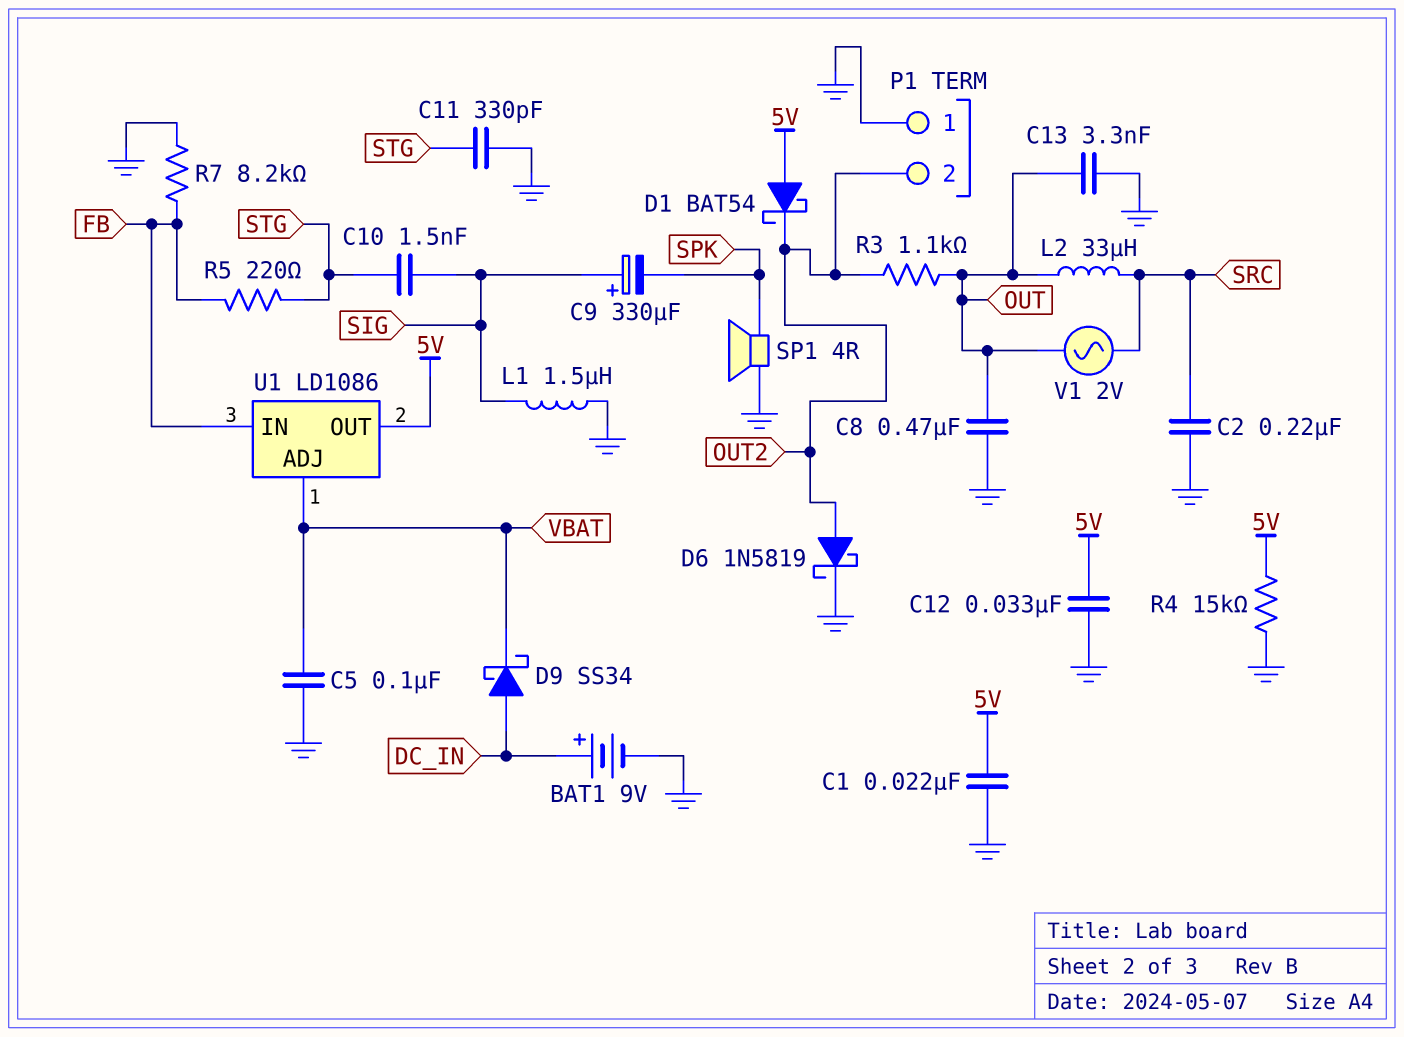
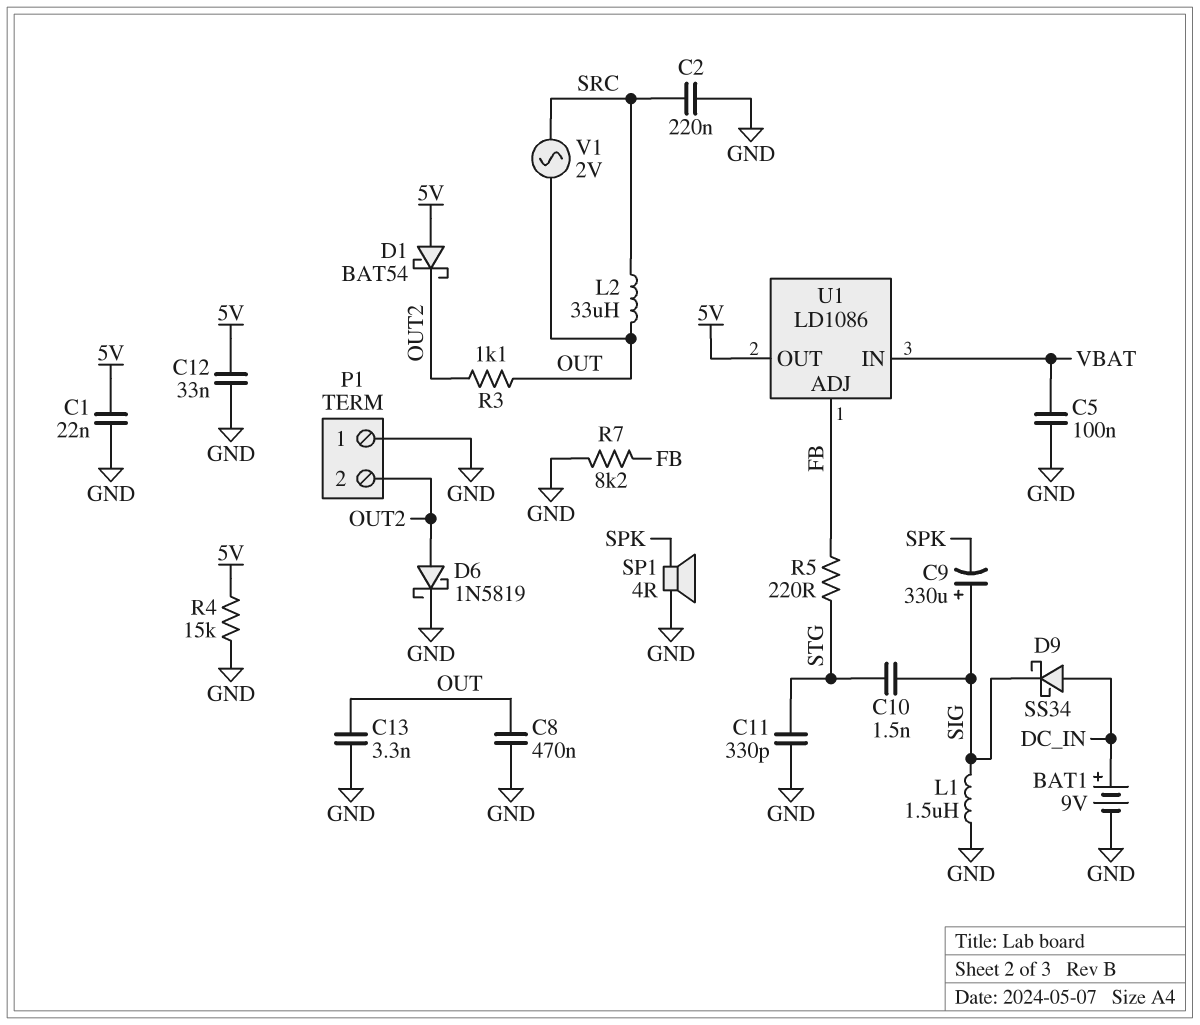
D9: schottky SS34 (A DC_IN, K VBAT) -> schottky SS34 (A DC_IN, K SIG)
U1 pin ADJ: VBAT -> FB
U1 pin IN: FB -> VBAT

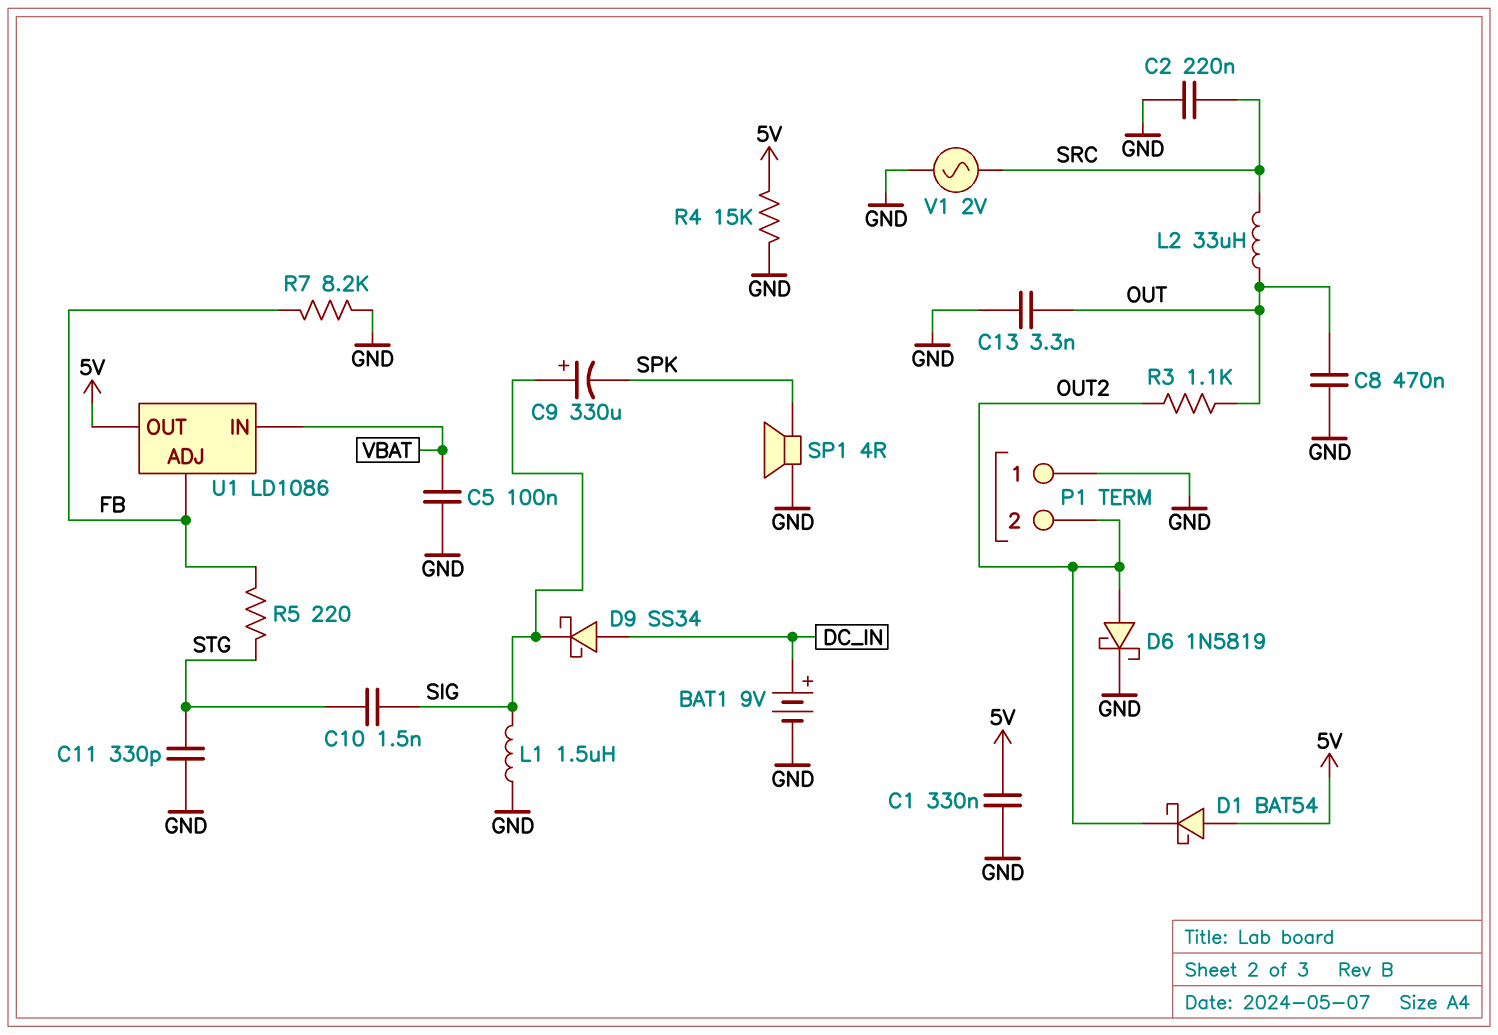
C1: 22nF (5V, GND) -> 330nF (5V, GND)
C12: 33nF (5V, GND) -> none
V1: AC 2V (OUT, SRC) -> AC 2V (GND, SRC)

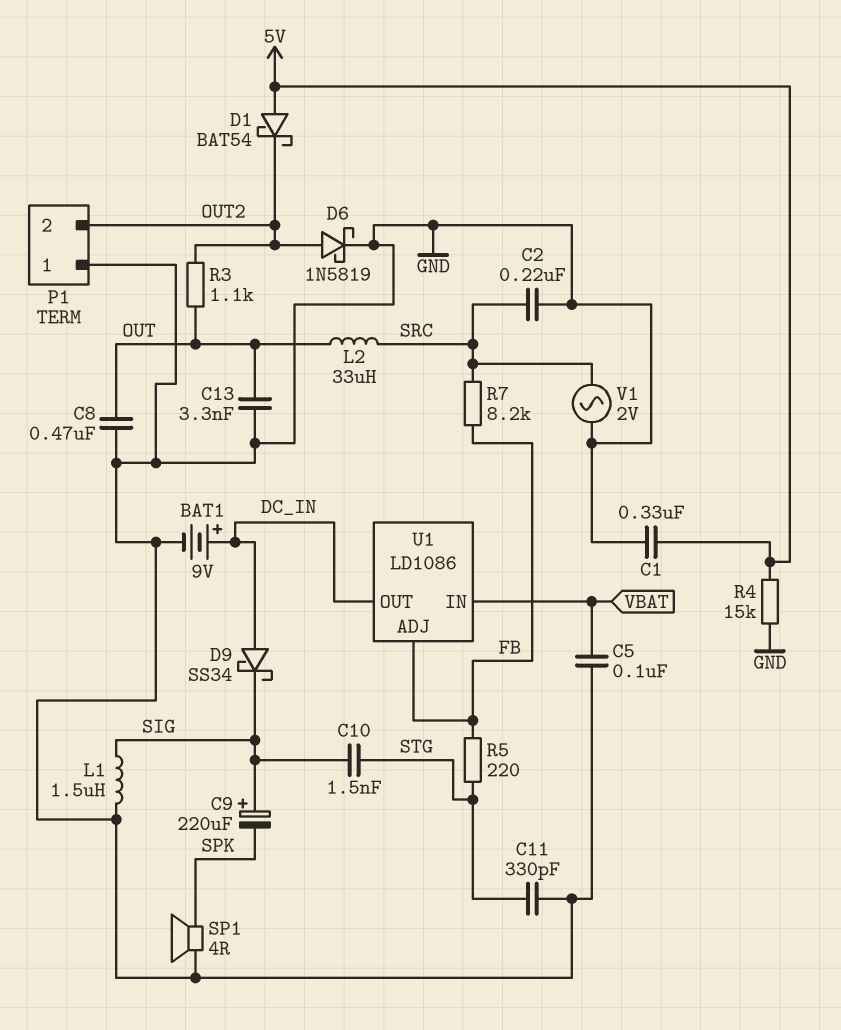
C9: 330uF (plus SIG, minus SPK) -> 220uF (plus SIG, minus SPK)
R7: 8.2k (FB, GND) -> 8.2k (FB, SRC)
U1 pin OUT: 5V -> DC_IN

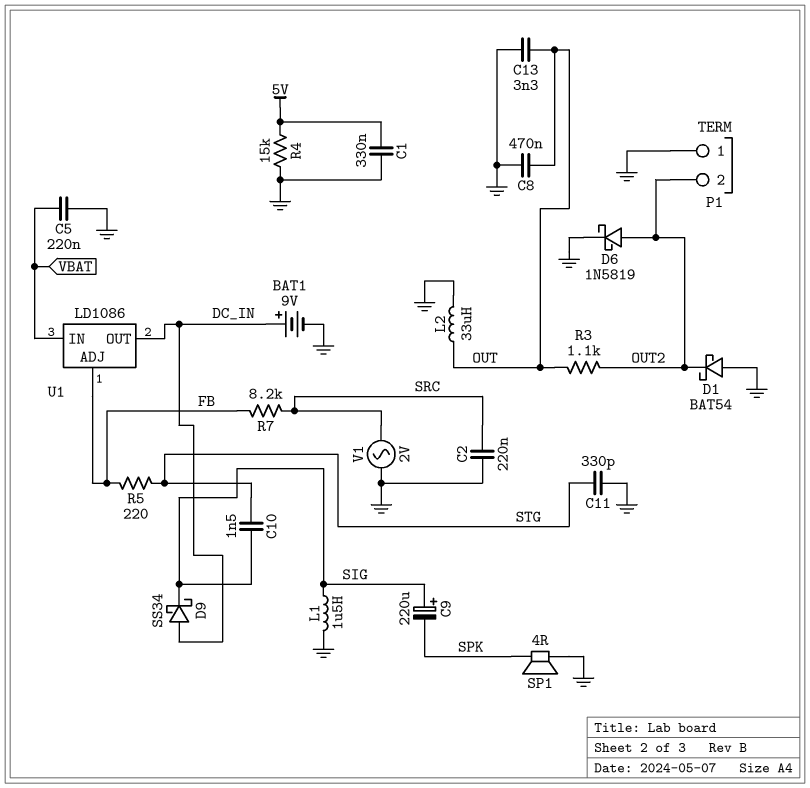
C5: 100nF (GND, VBAT) -> 220nF (GND, VBAT)
D1: schottky BAT54 (A 5V, K OUT2) -> schottky BAT54 (A GND, K OUT2)
L2: 33uH (OUT, SRC) -> 33uH (GND, OUT)

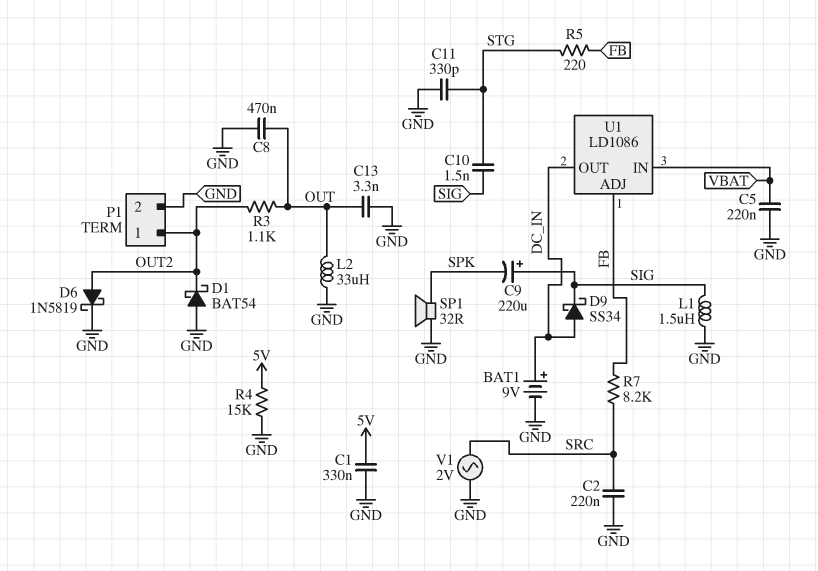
P1 pin 1: GND -> OUT2
P1 pin 2: OUT2 -> GND
SP1: speaker 4R (GND, SPK) -> speaker 32R (GND, SPK)

